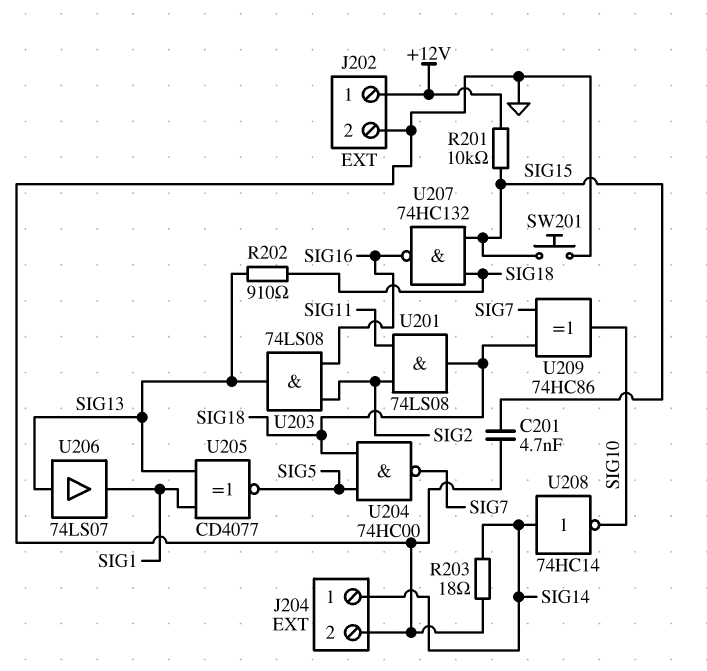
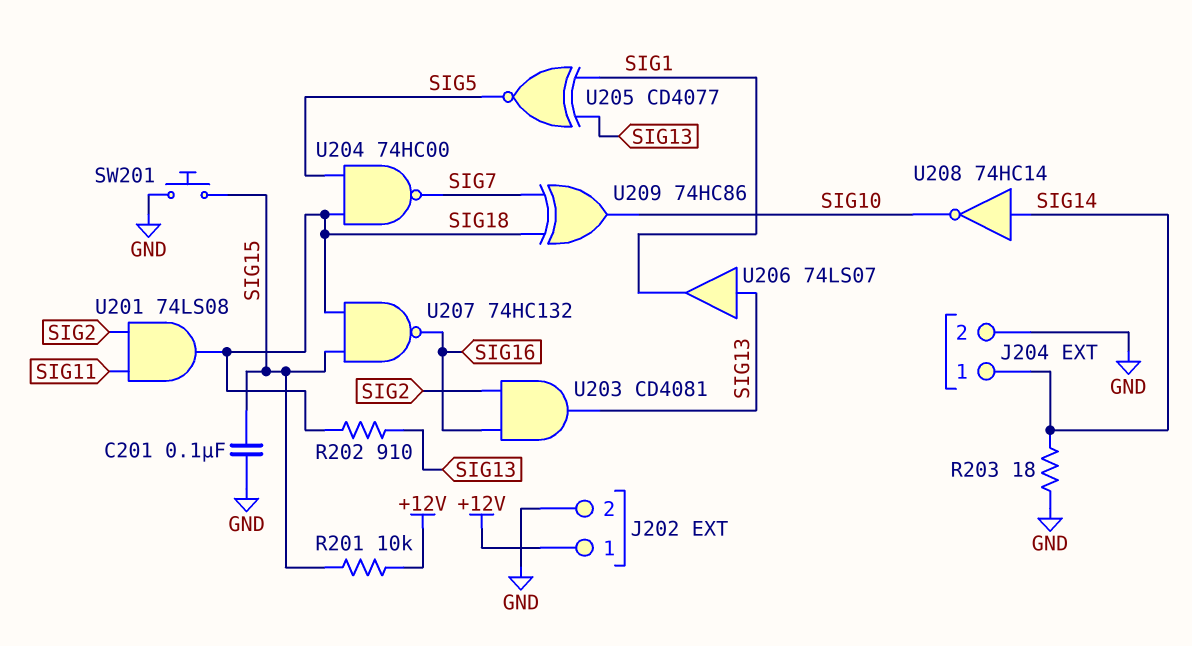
C201: 4.7nF (GND, SIG15) -> 100nF (GND, SIG15)
U203: AND 74LS08 (in SIG2, in SIG16, out SIG13) -> AND CD4081 (in SIG2, in SIG16, out SIG13)

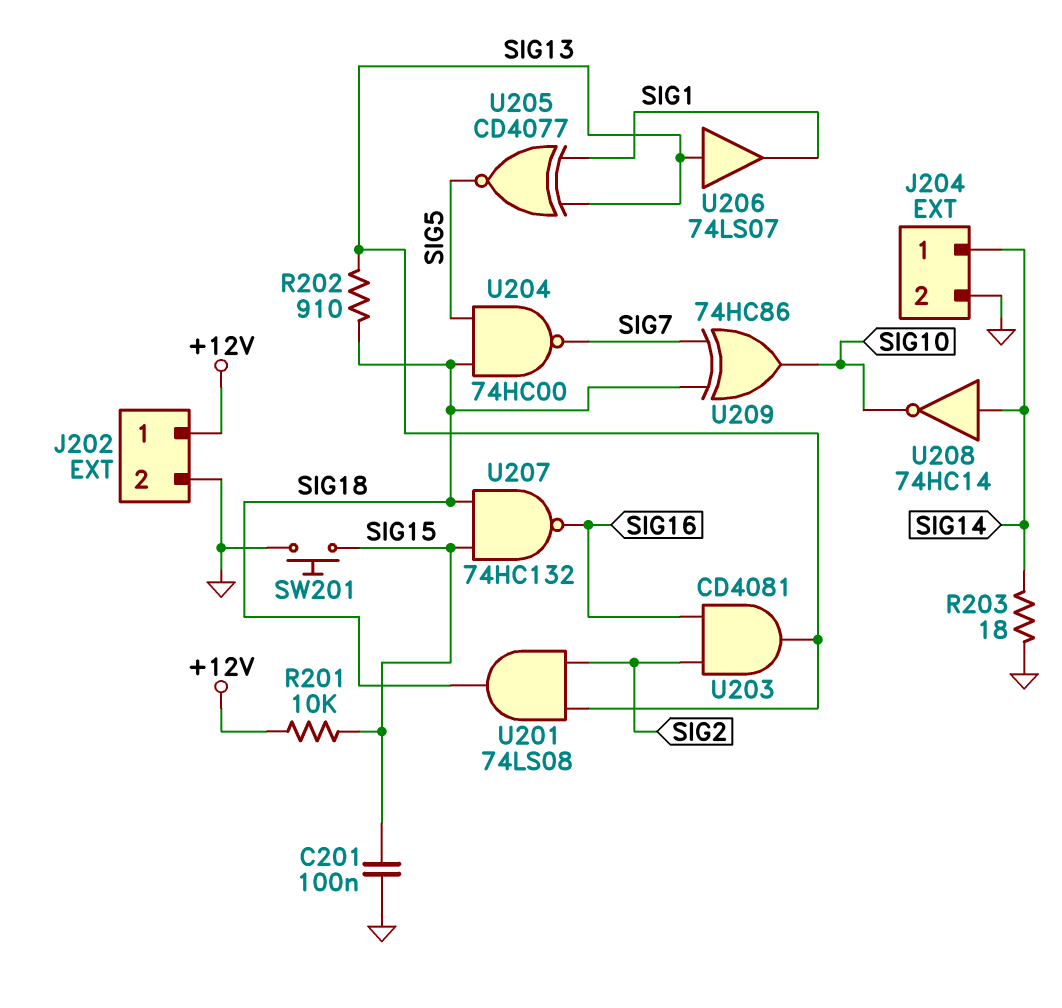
U201: AND 74LS08 (in SIG2, in SIG11, out SIG18) -> AND 74LS08 (in SIG2, in SIG13, out SIG18)

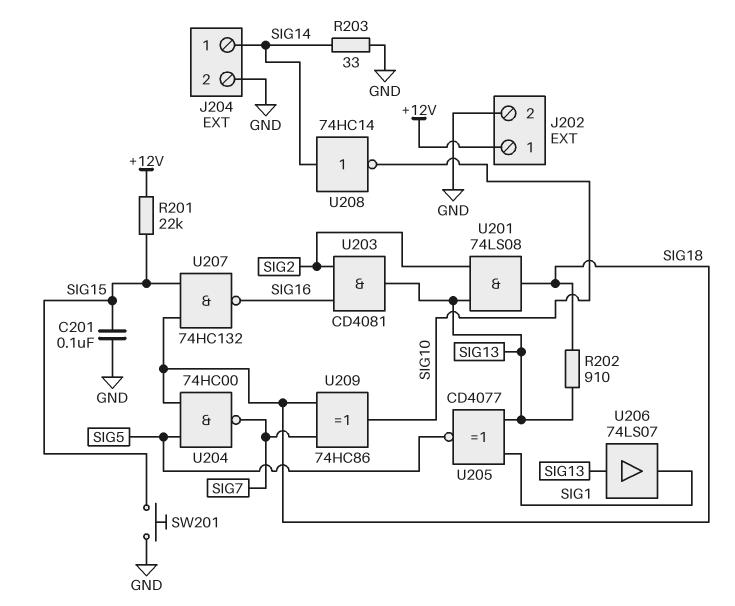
R201: 10k (+12V, SIG15) -> 22k (+12V, SIG15)
R203: 18 (GND, SIG14) -> 33 (GND, SIG14)

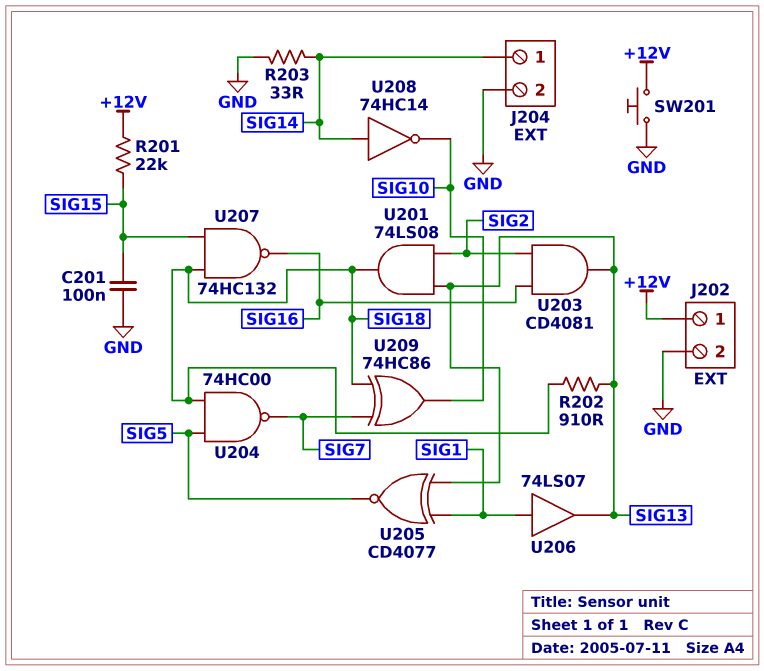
SW201: button (GND, SIG15) -> button (+12V, GND)
U206: buffer 74LS07 (in SIG13, out SIG1) -> buffer 74LS07 (in SIG1, out SIG13)

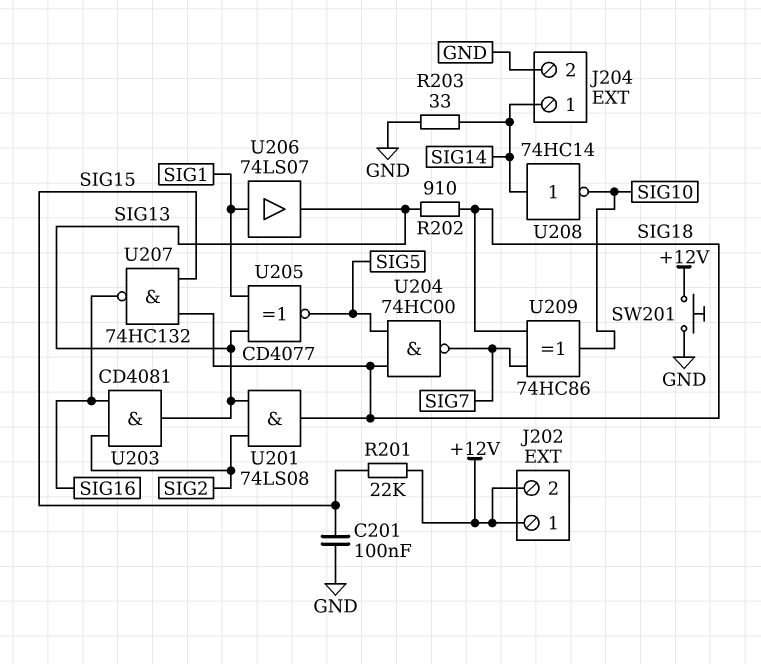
J202 pin 2: GND -> +12V

